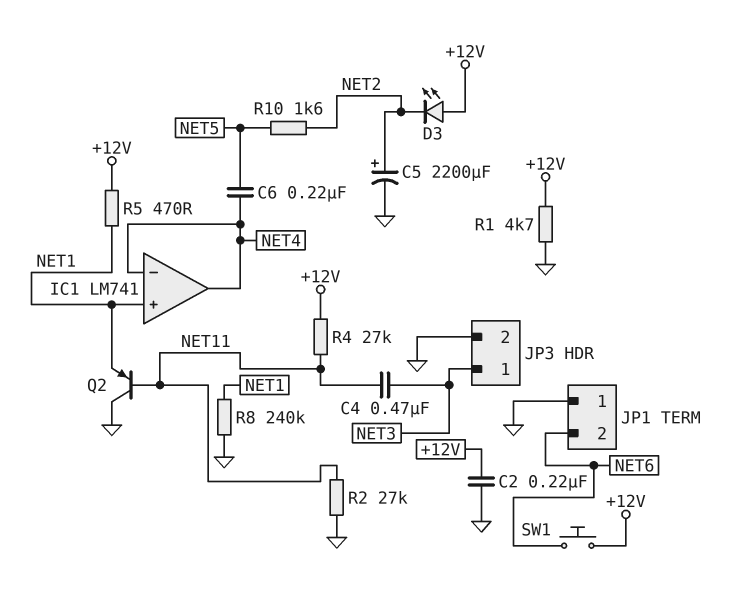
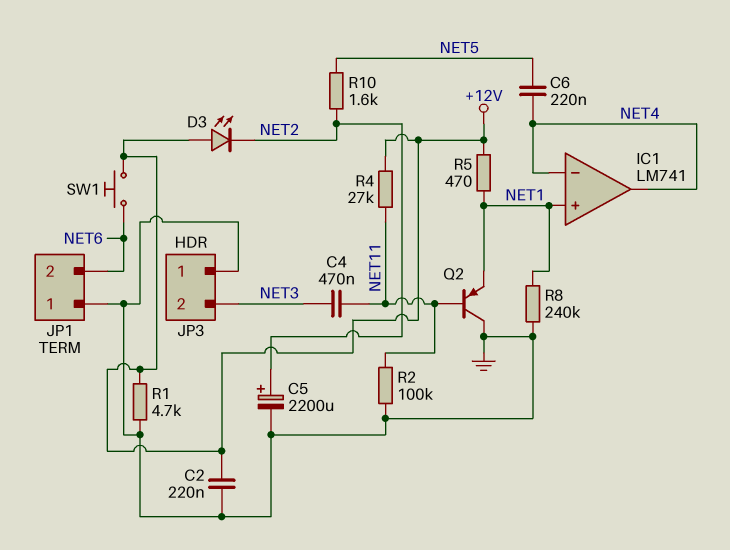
JP3 pin 1: NET3 -> GND
JP3 pin 2: GND -> NET3
R2: 27k (GND, NET11) -> 100k (GND, NET11)

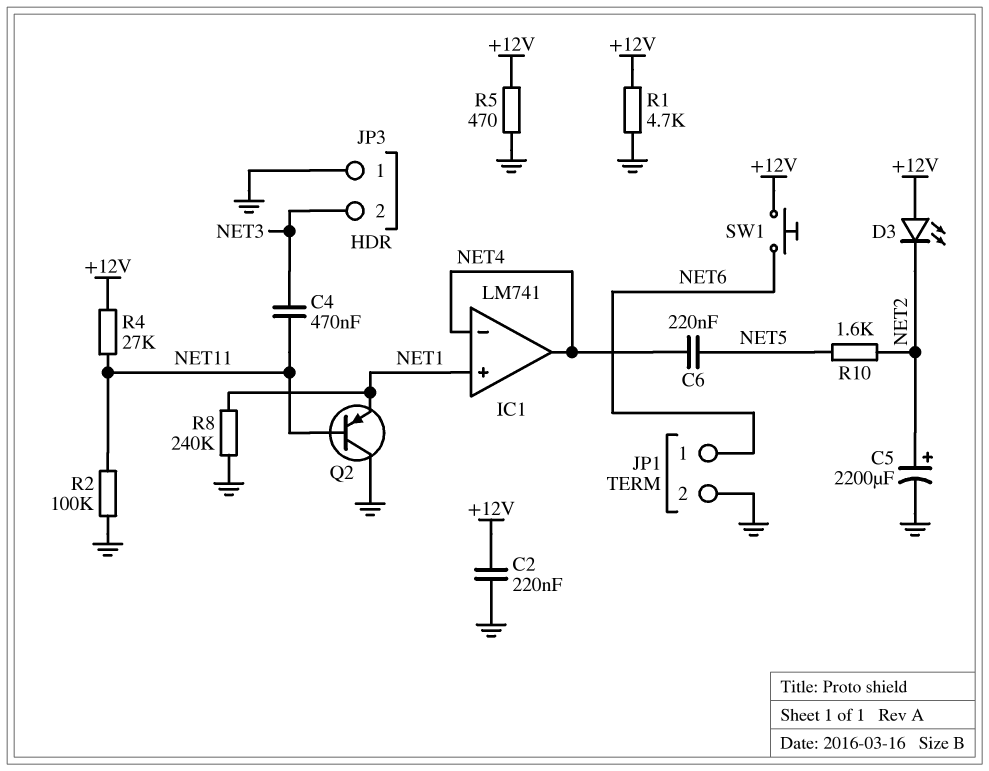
JP1 pin 1: GND -> NET6
JP1 pin 2: NET6 -> GND
R5: 470 (+12V, NET1) -> 470 (+12V, GND)

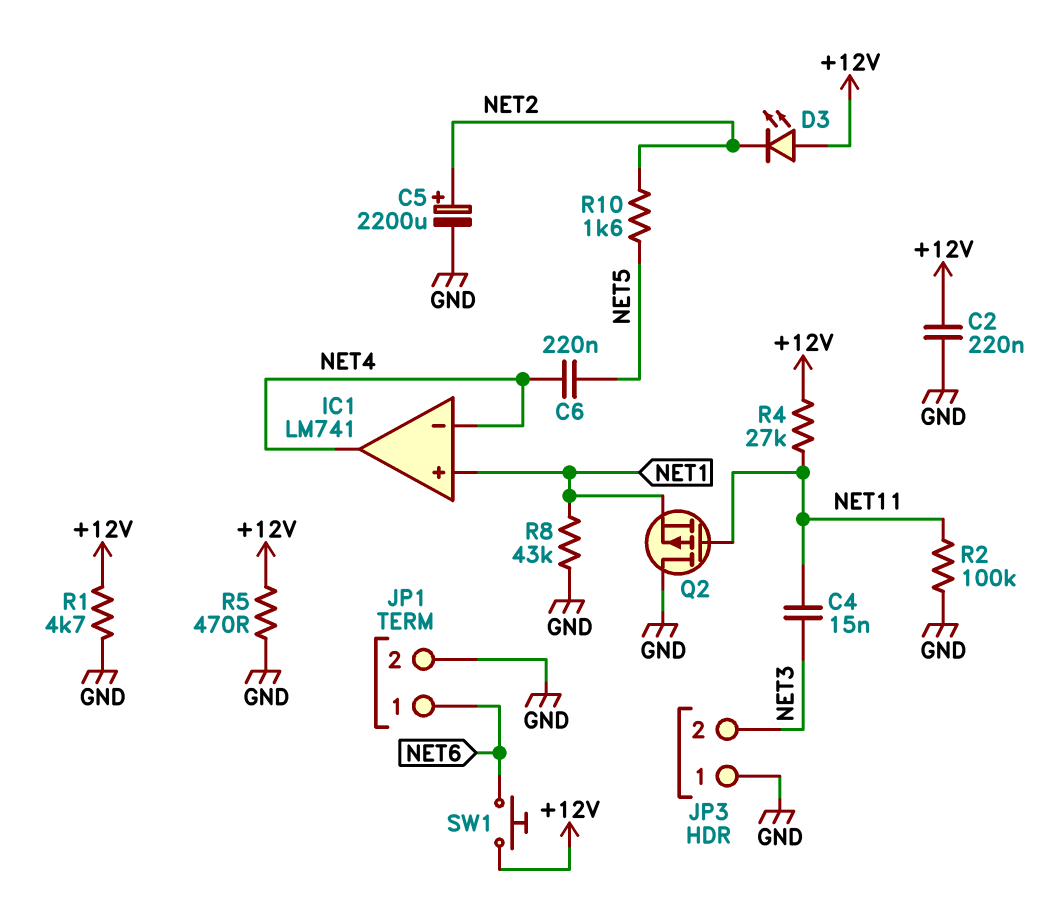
C4: 470nF (NET3, NET11) -> 15nF (NET3, NET11)
Q2: PNP (B NET11, C GND, E NET1) -> PMOS (G NET11, D GND, S NET1)
R8: 240k (GND, NET1) -> 43k (GND, NET1)

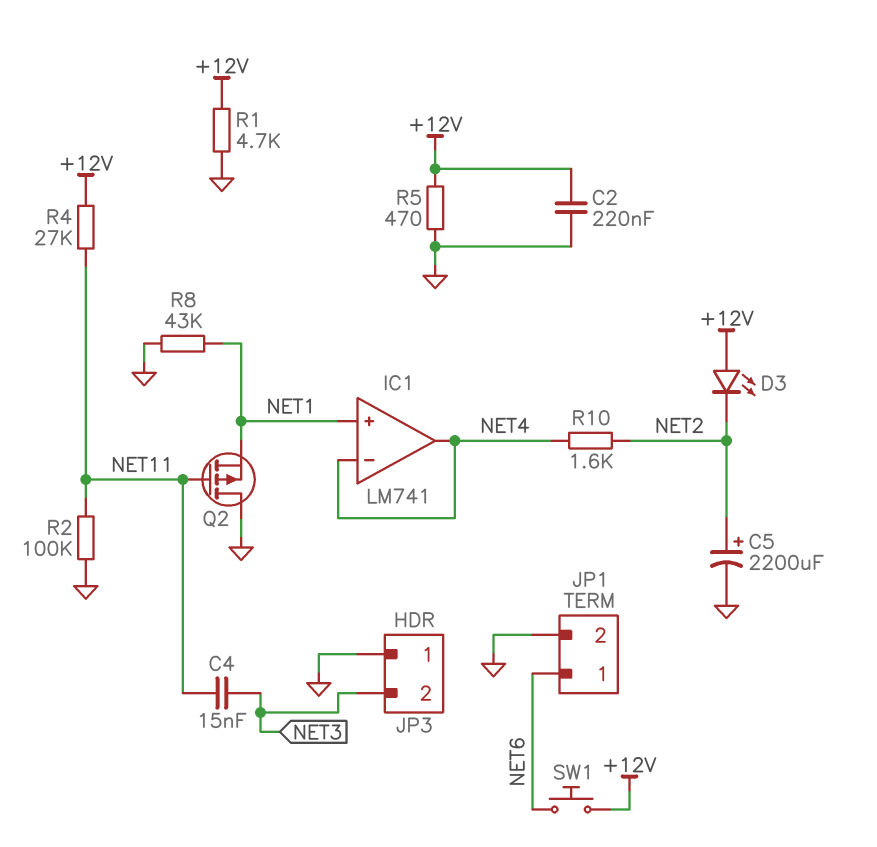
C6: 220nF (NET4, NET5) -> none
R10: 1.6k (NET2, NET5) -> 1.6k (NET2, NET4)

